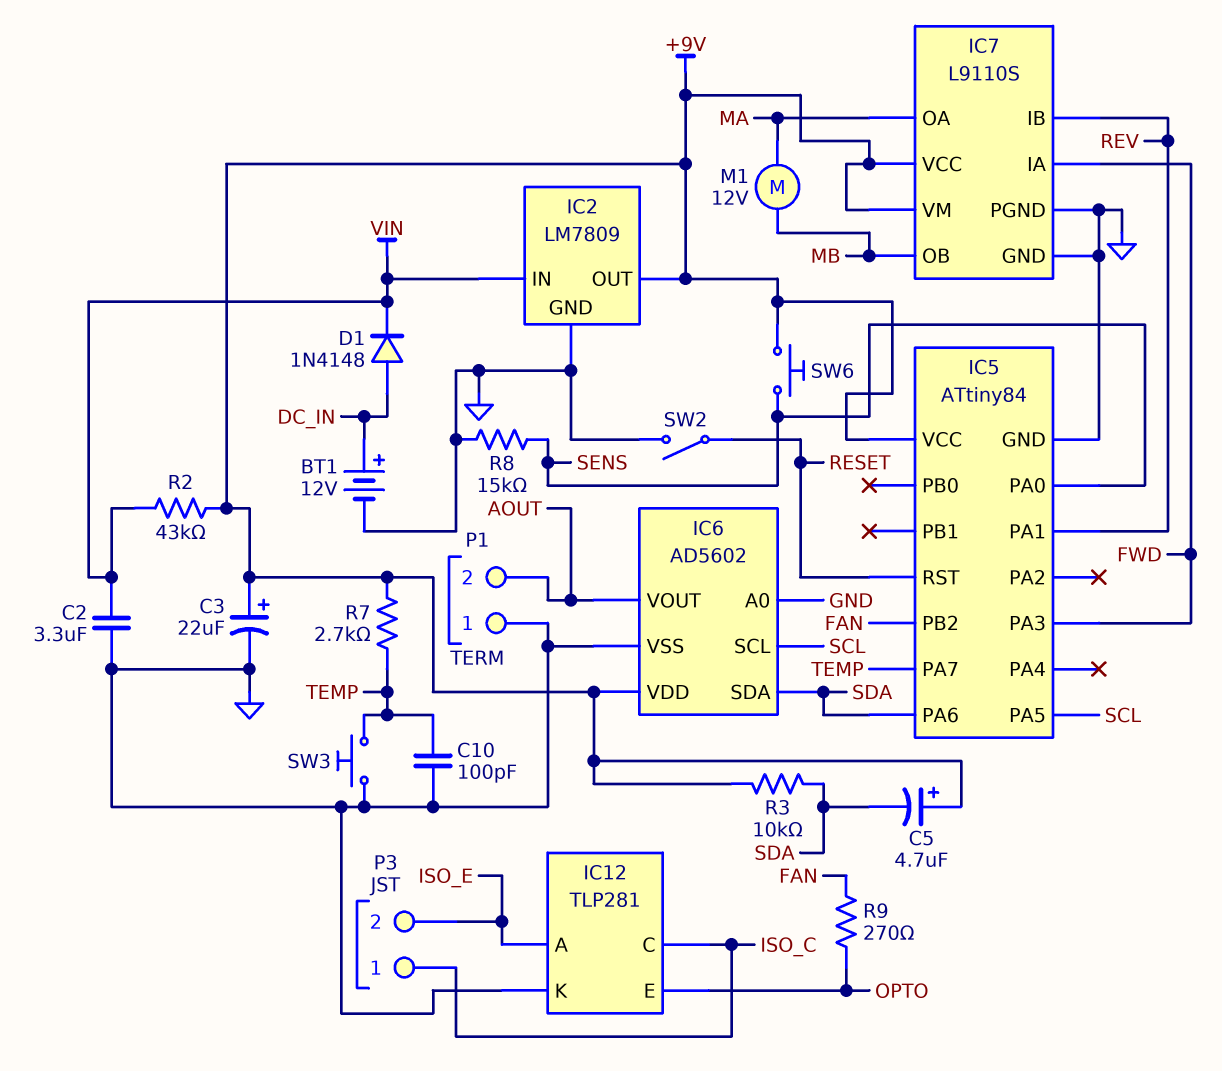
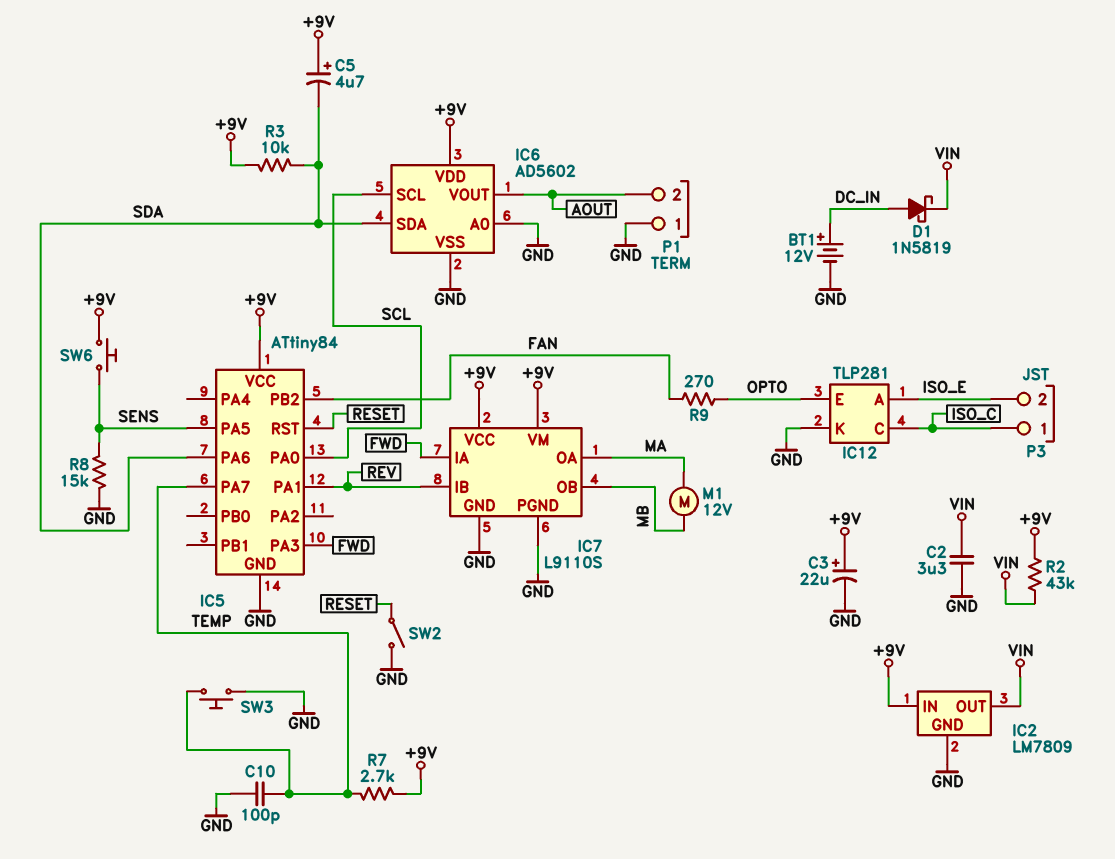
D1: diode 1N4148 (A DC_IN, K VIN) -> schottky 1N5819 (A DC_IN, K VIN)
IC2 pin IN: VIN -> +9V
IC2 pin OUT: +9V -> VIN
IC5 pin PA0: SENS -> SCL
IC5 pin PA5: SCL -> SENS

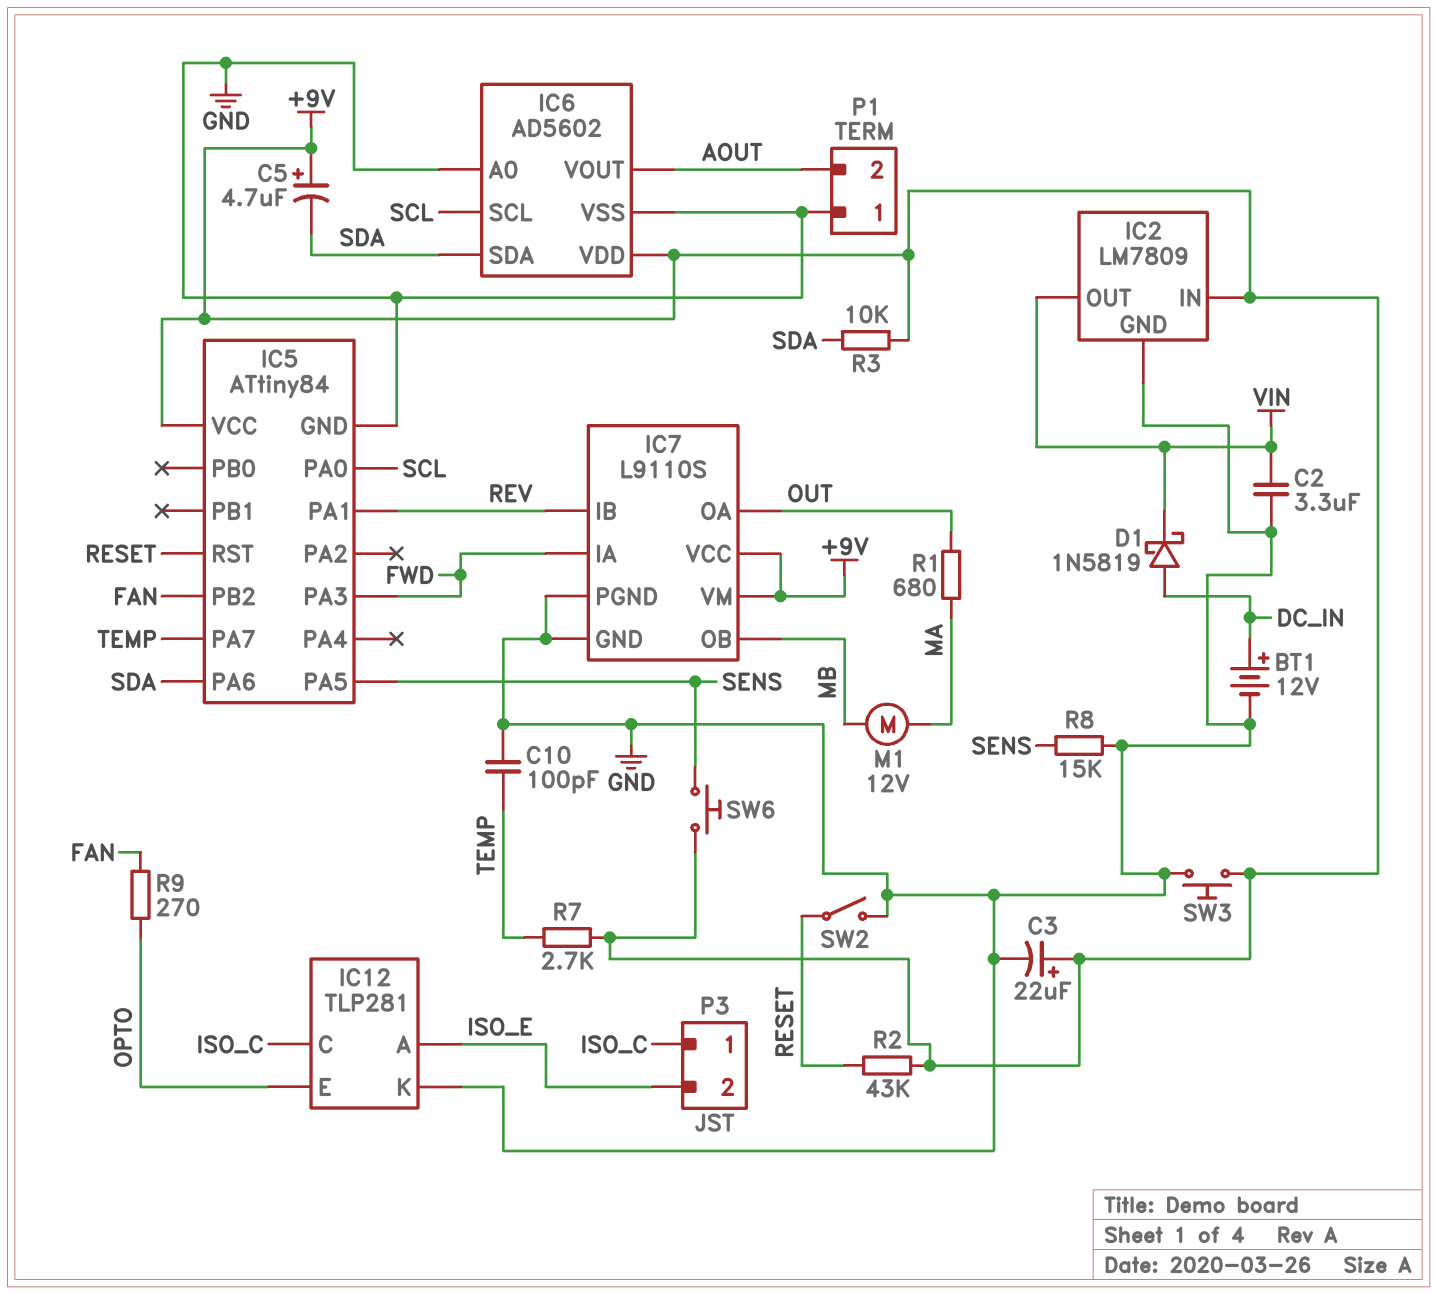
IC7 pin OA: MA -> OUT
R1: none -> 680 (MA, OUT)
R2: 43k (+9V, VIN) -> 43k (+9V, RESET)
SW3: button (GND, TEMP) -> button (+9V, GND)

